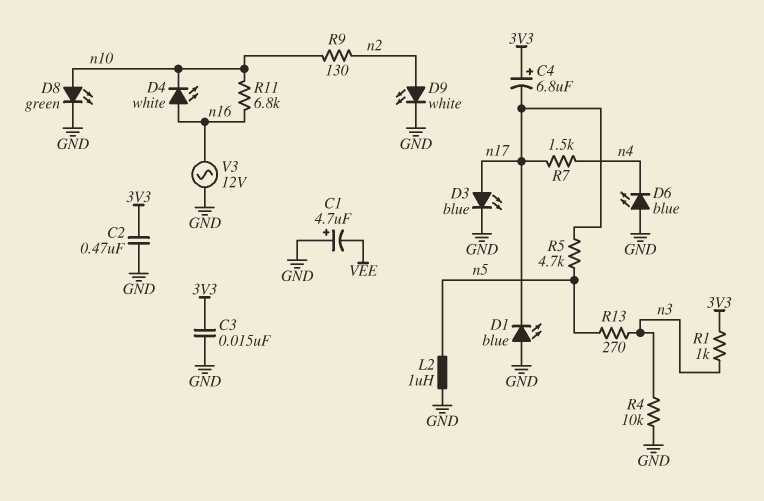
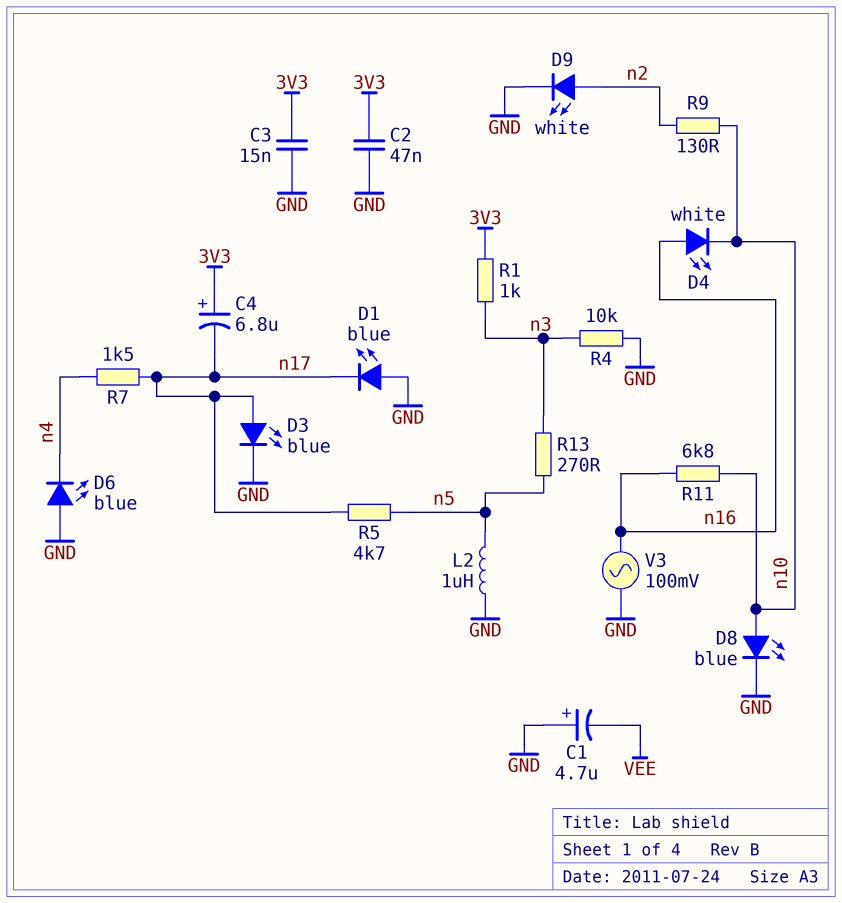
C2: 470nF (3V3, GND) -> 47nF (3V3, GND)
D8: LED green (A n10, K GND) -> LED blue (A n10, K GND)
V3: AC 12V (GND, n16) -> AC 100mV (GND, n16)

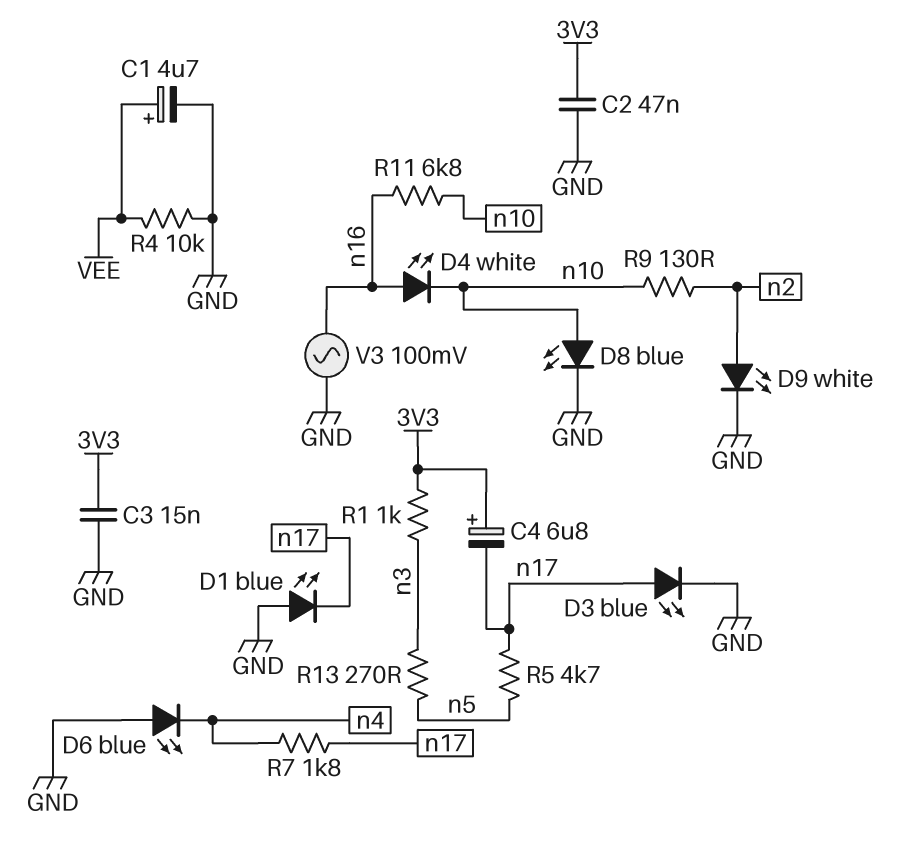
C1: 4.7uF (plus GND, minus VEE) -> 4.7uF (plus VEE, minus GND)
L2: 1uH (GND, n5) -> none
R4: 10k (GND, n3) -> 10k (GND, VEE)
R7: 1.5k (n4, n17) -> 1.8k (n4, n17)

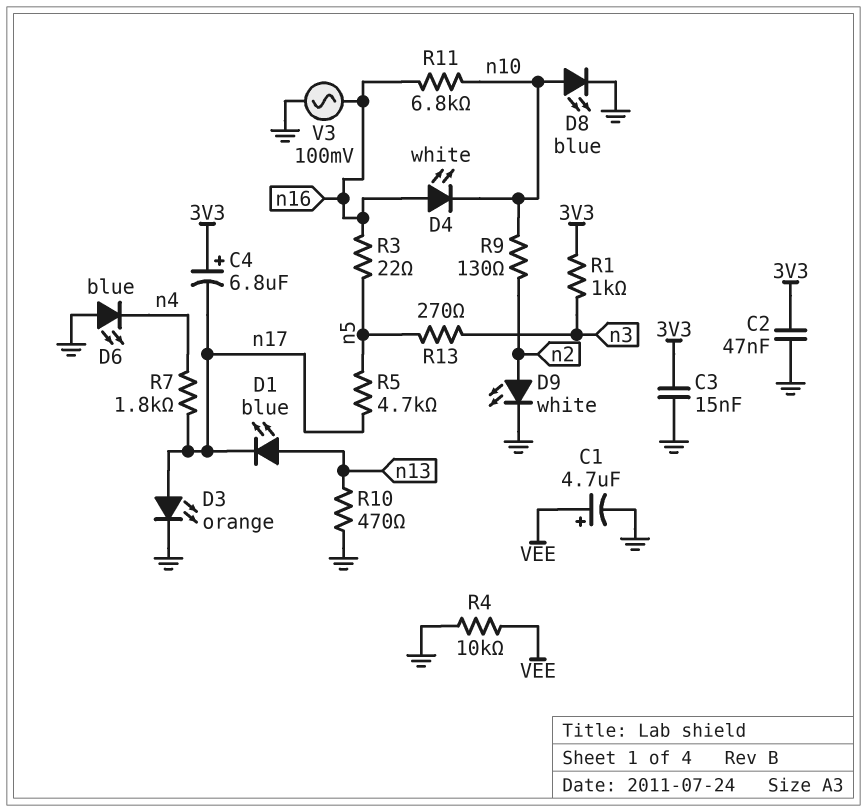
D1: LED blue (A GND, K n17) -> LED blue (A n13, K n17)
D3: LED blue (A n17, K GND) -> LED orange (A n17, K GND)
R3: none -> 22 (n5, n16)
R10: none -> 470 (GND, n13)

